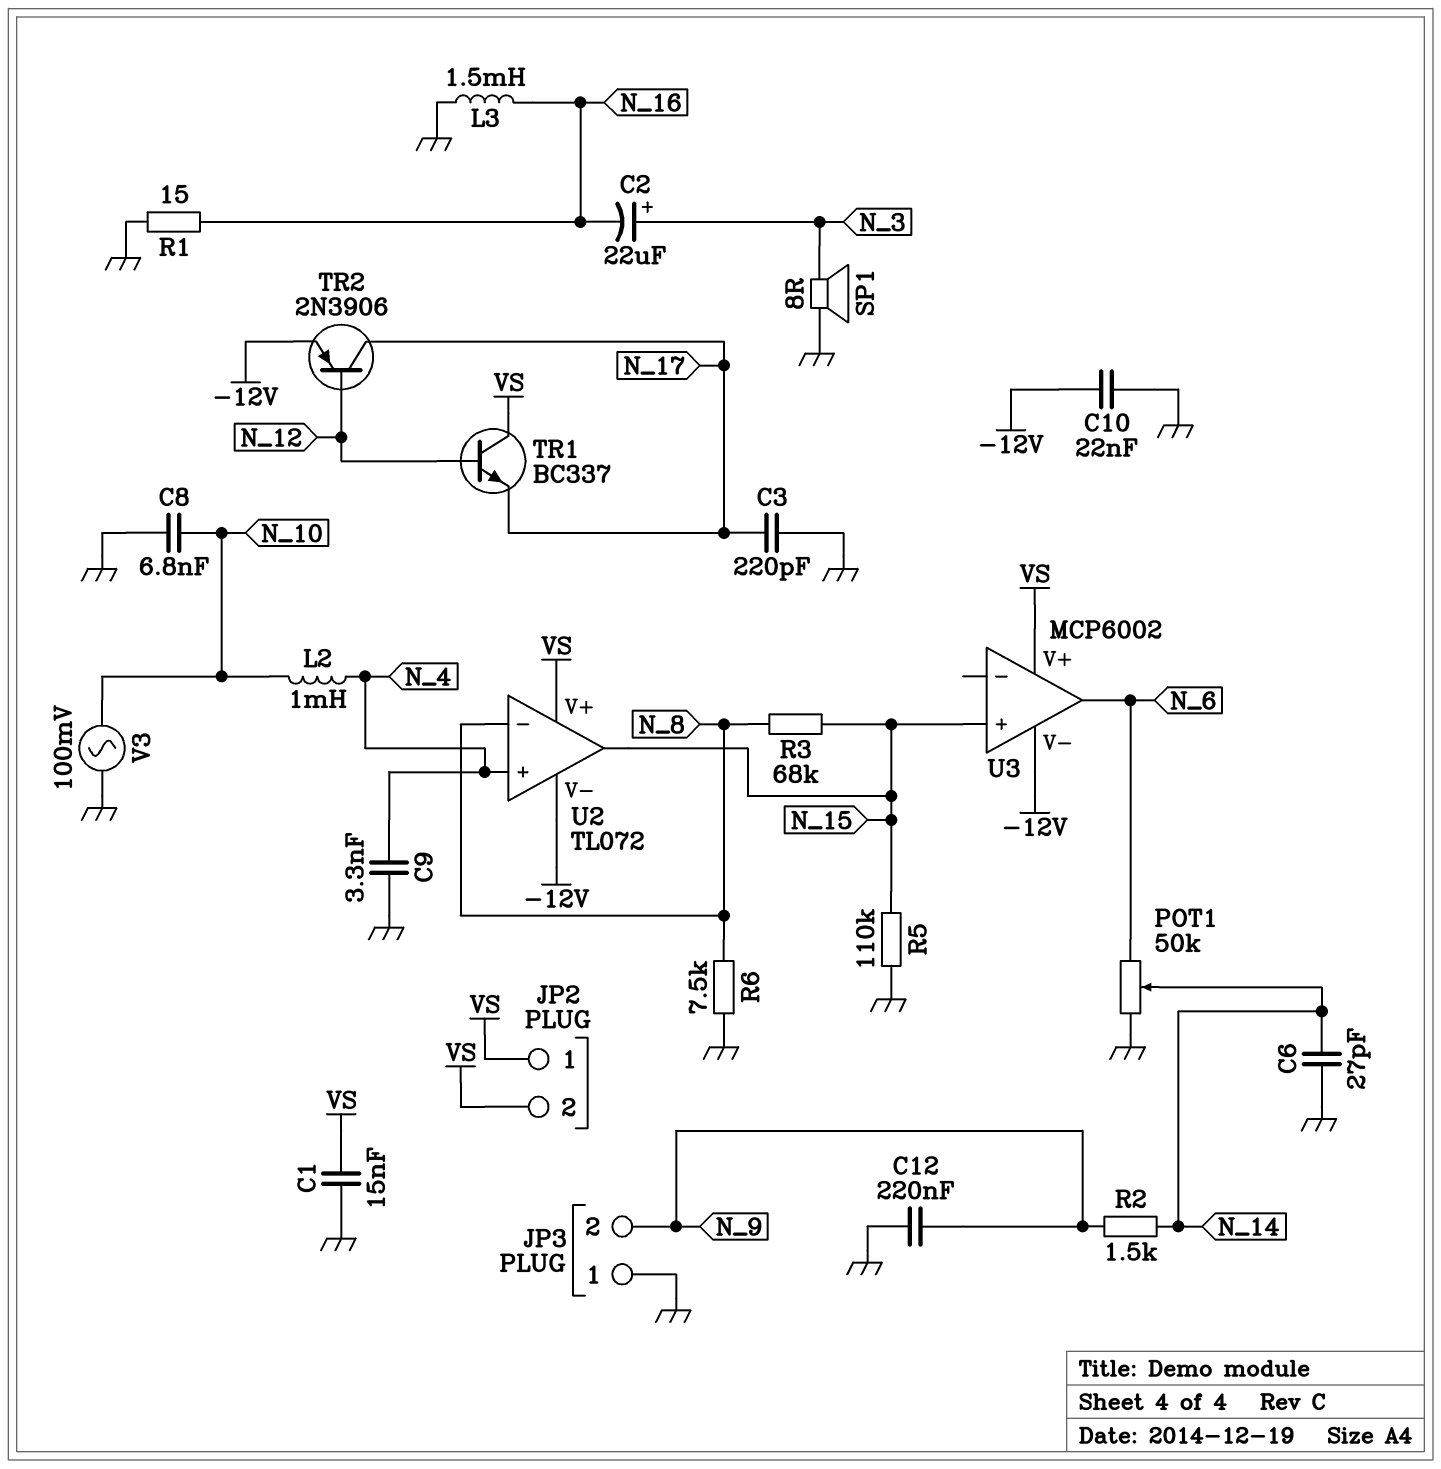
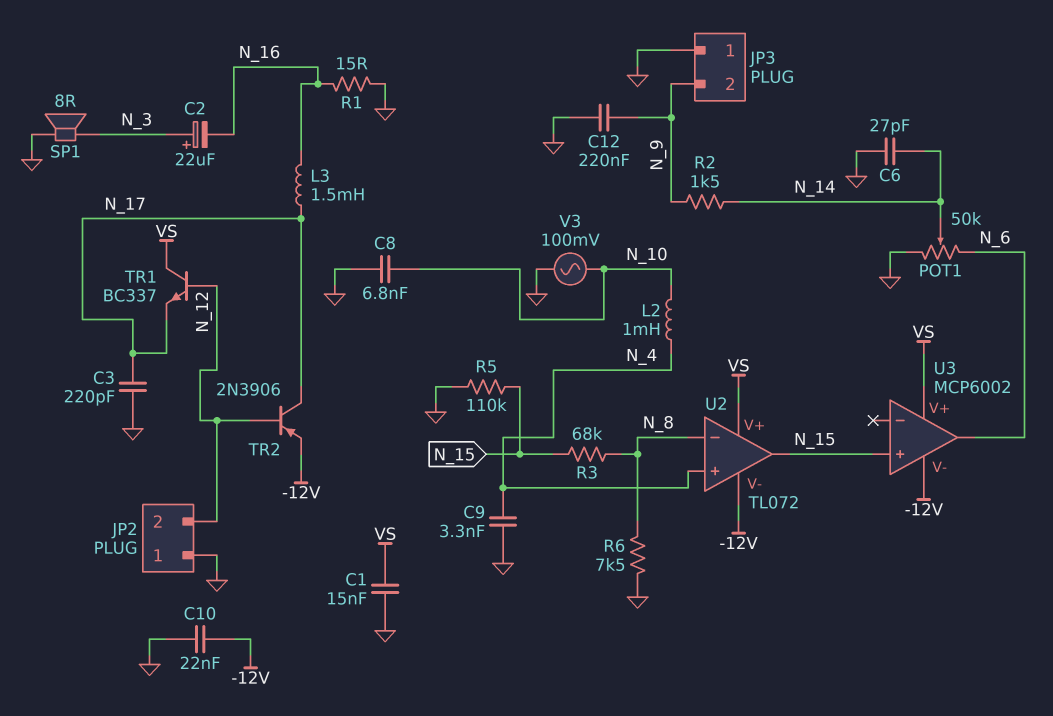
JP2 pin 1: VS -> GND
JP2 pin 2: VS -> N_12
L3: 1.5mH (GND, N_16) -> 1.5mH (N_16, N_17)

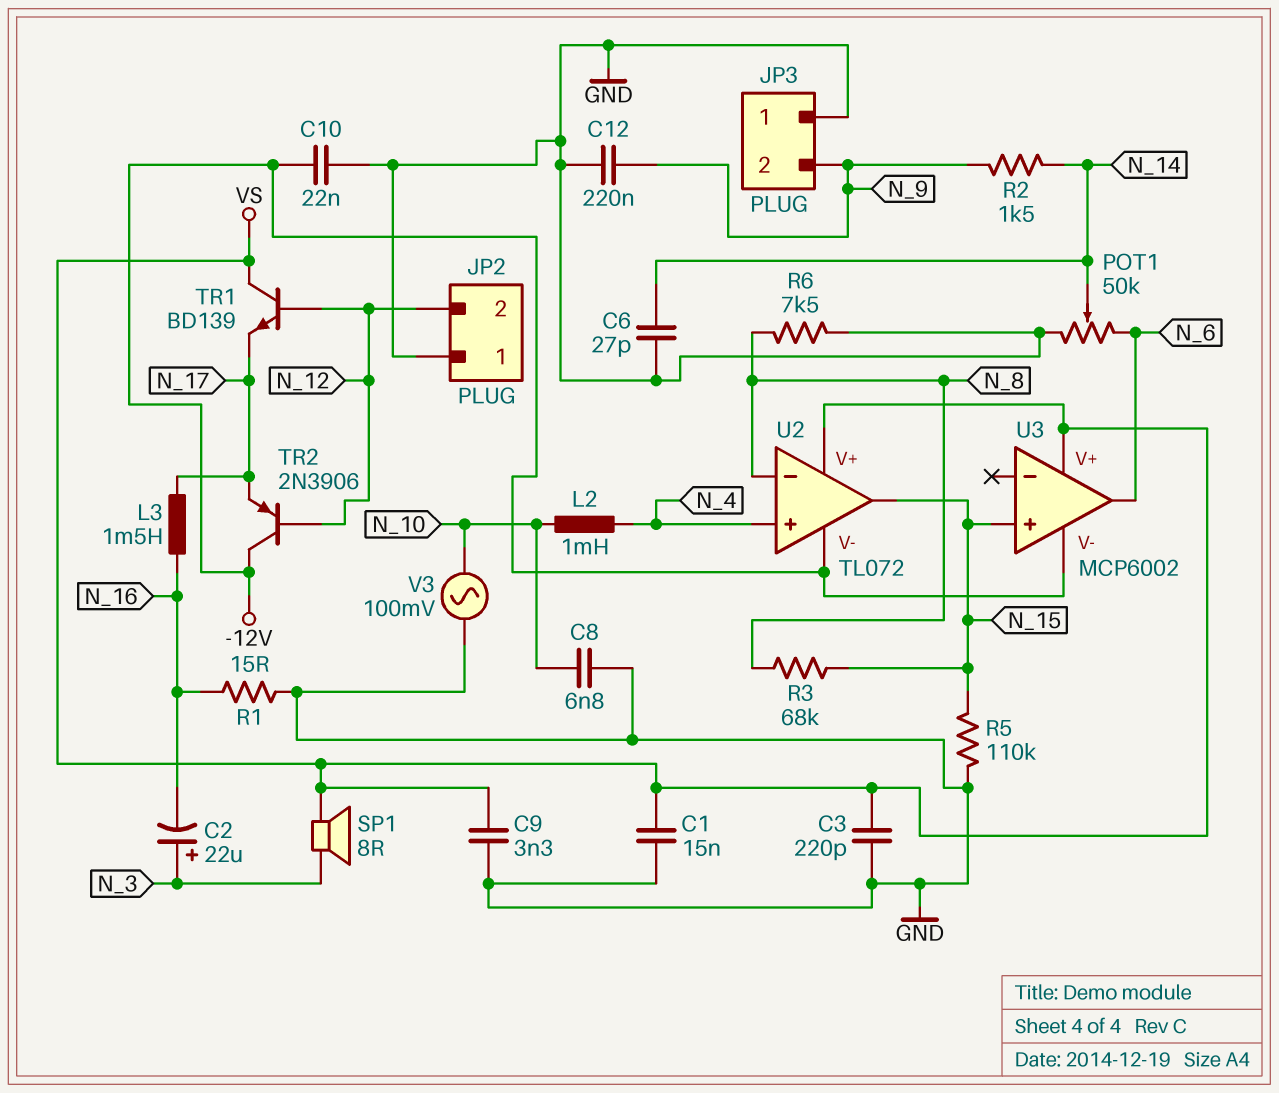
C3: 220pF (GND, N_17) -> 220pF (GND, VS)
C9: 3.3nF (GND, N_4) -> 3.3nF (GND, VS)
SP1: speaker 8R (GND, N_3) -> speaker 8R (N_3, VS)
TR1: NPN BC337 (B N_12, C VS, E N_17) -> NPN BD139 (B N_12, C VS, E N_17)
TR2: PNP 2N3906 (B N_12, C N_17, E -12V) -> PNP 2N3906 (B N_12, C -12V, E N_17)

